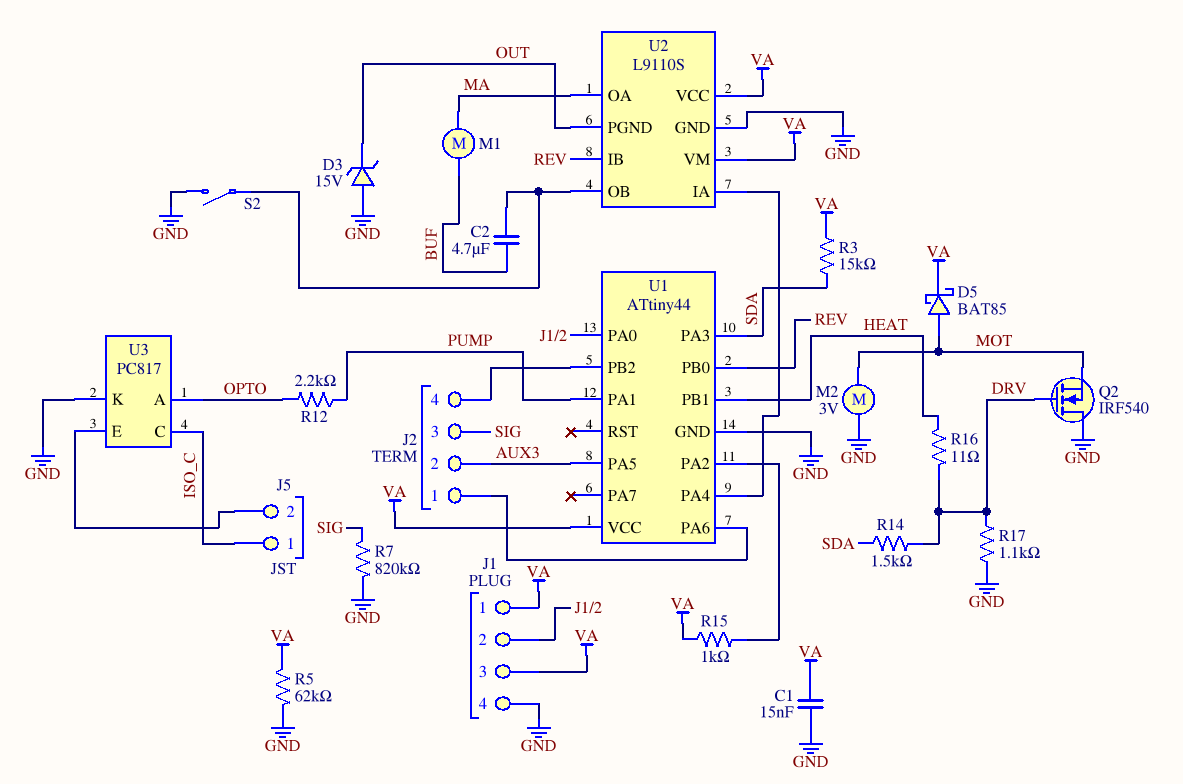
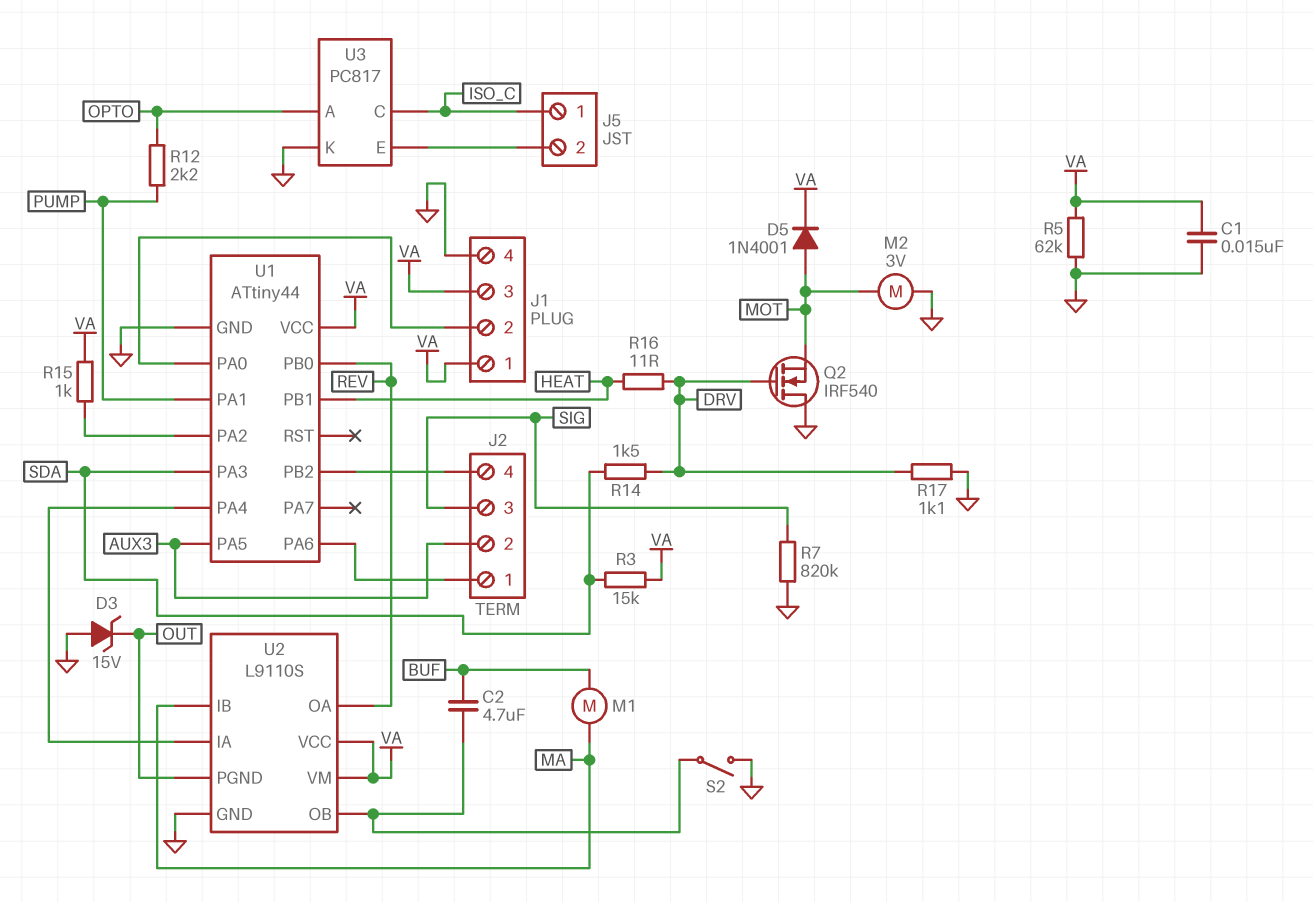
D5: schottky BAT85 (A MOT, K VA) -> diode 1N4001 (A MOT, K VA)
U2 pin IB: REV -> MA
U2 pin OA: MA -> REV

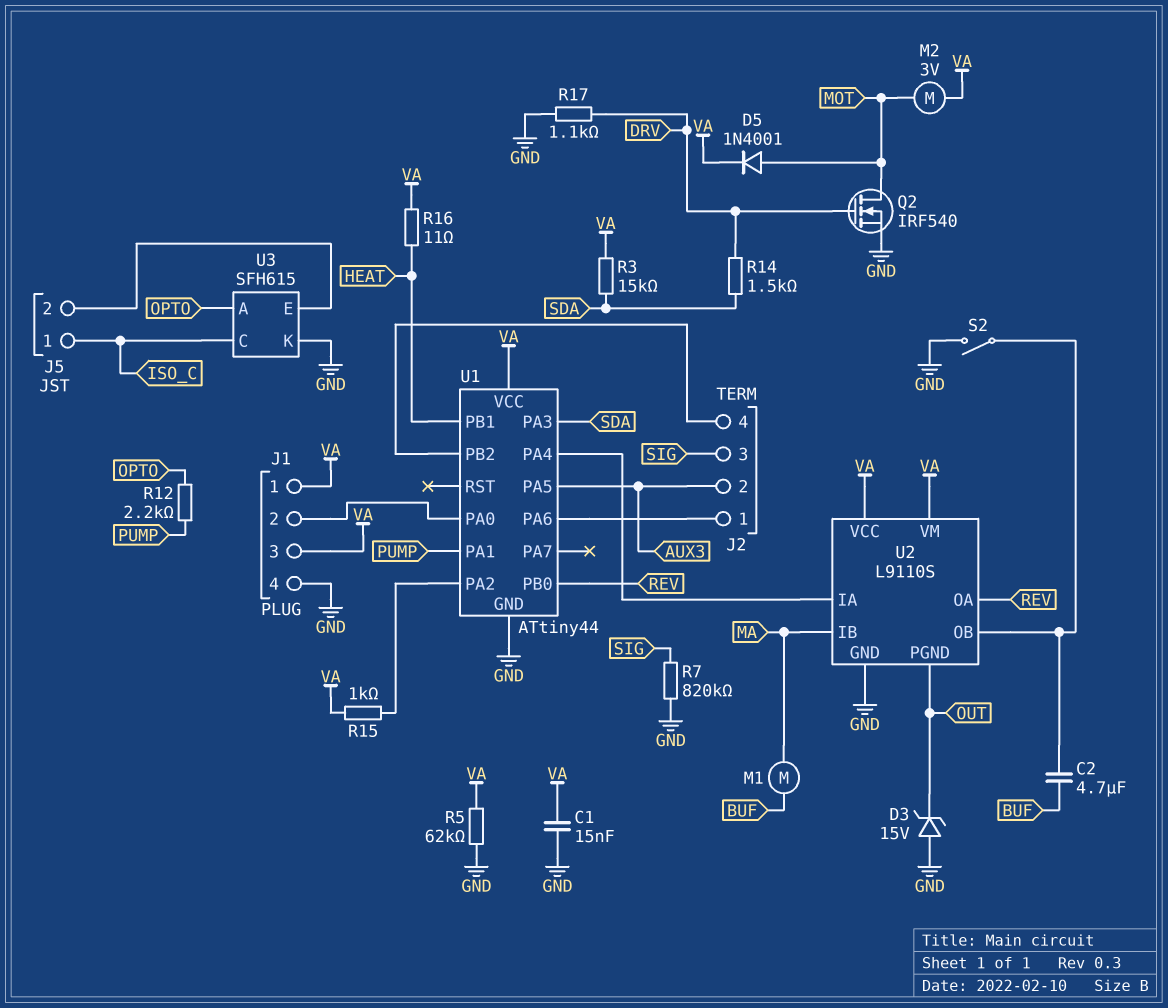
M2: motor 3V (GND, MOT) -> motor 3V (MOT, VA)
Q2: NMOS IRF540 (G DRV, D GND, S MOT) -> NMOS IRF540 (G DRV, D MOT, S GND)
R16: 11 (DRV, HEAT) -> 11 (HEAT, VA)
U3: PC817 -> SFH615

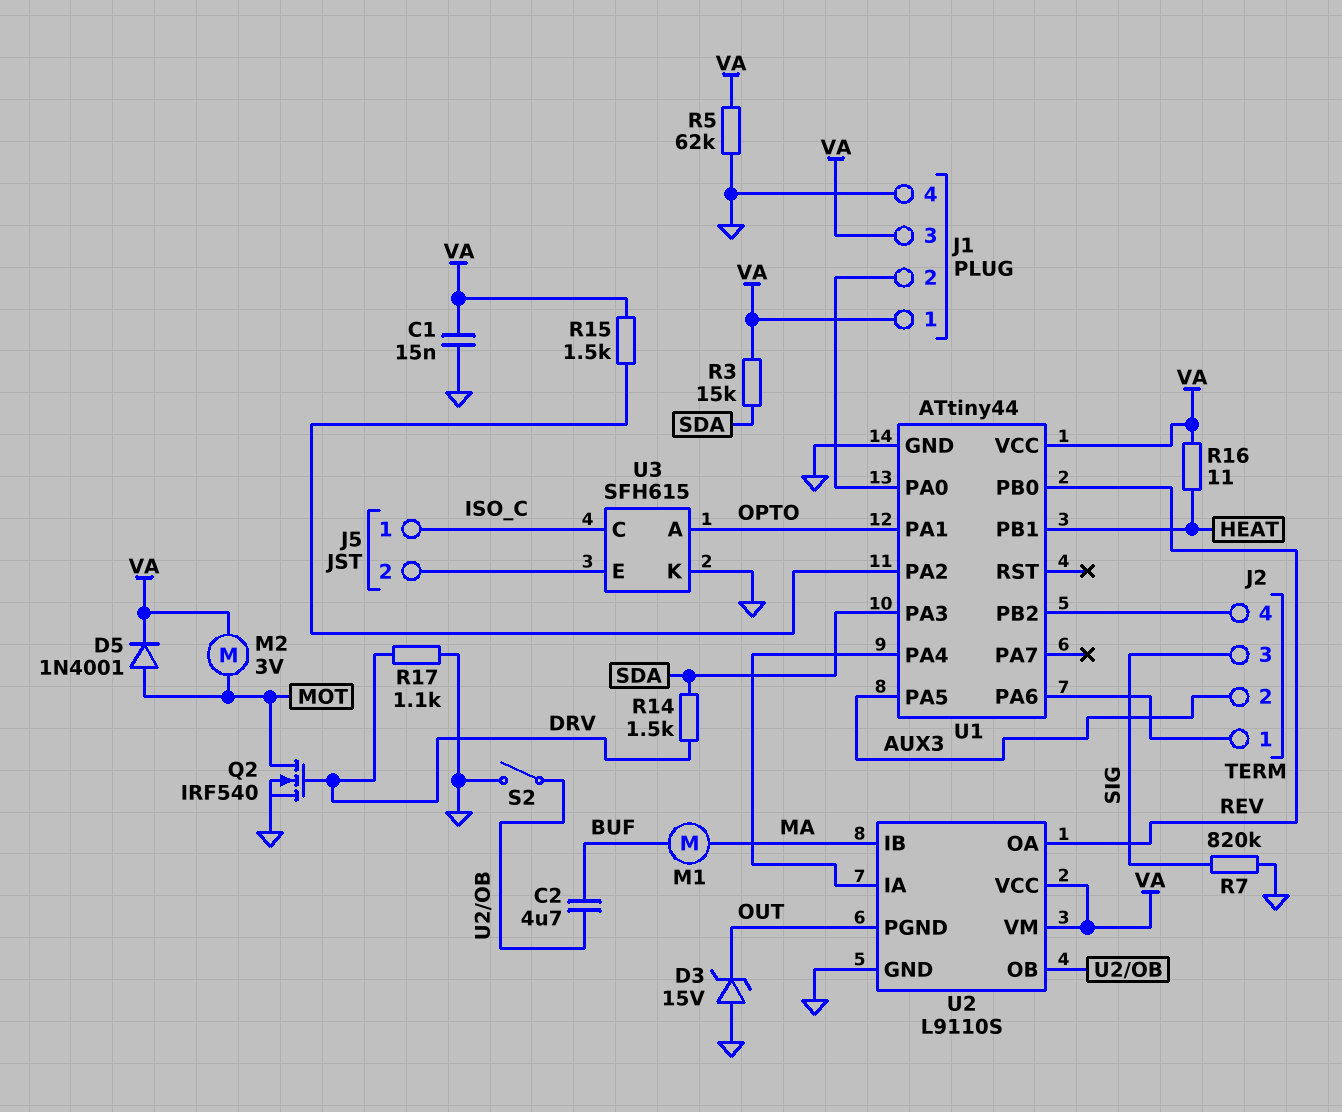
R12: 2.2k (OPTO, PUMP) -> none
R15: 1k (U1/PA2, VA) -> 1.5k (U1/PA2, VA)
U1 pin PA1: PUMP -> OPTO

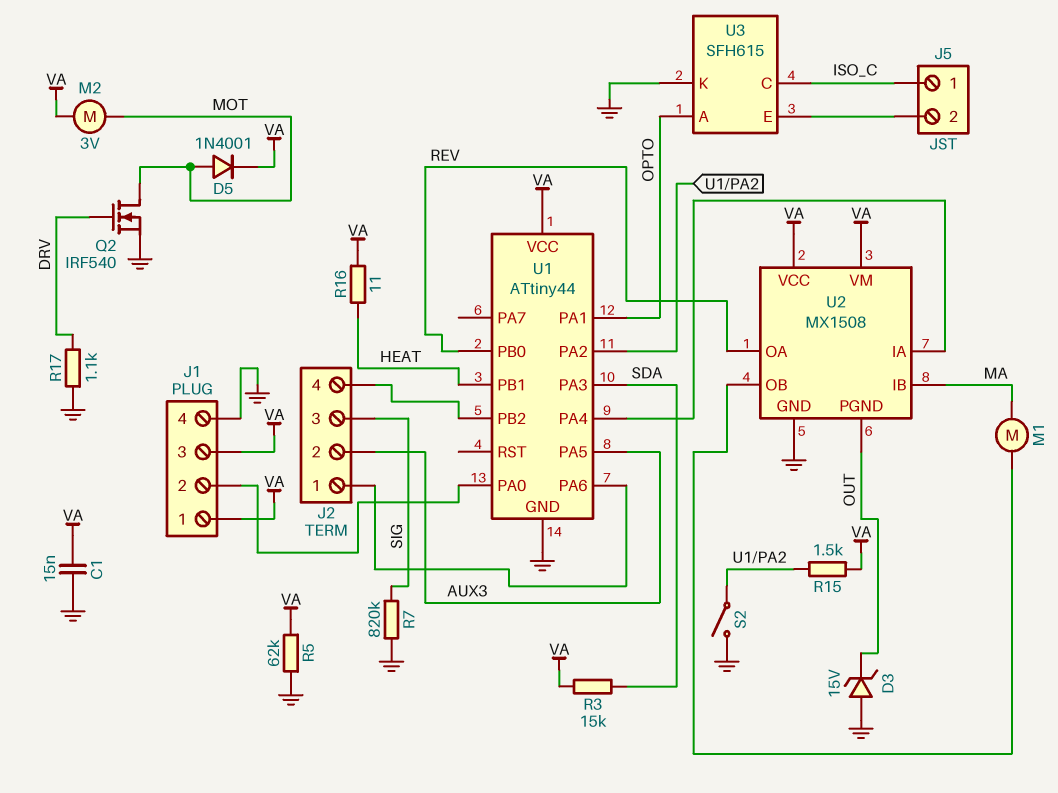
C2: 4.7uF (BUF, U2/OB) -> none
M1: motor (BUF, MA) -> motor (MA, U2/OB)
R14: 1.5k (DRV, SDA) -> none
S2: switch (GND, U2/OB) -> switch (GND, U1/PA2)
U2: L9110S -> MX1508

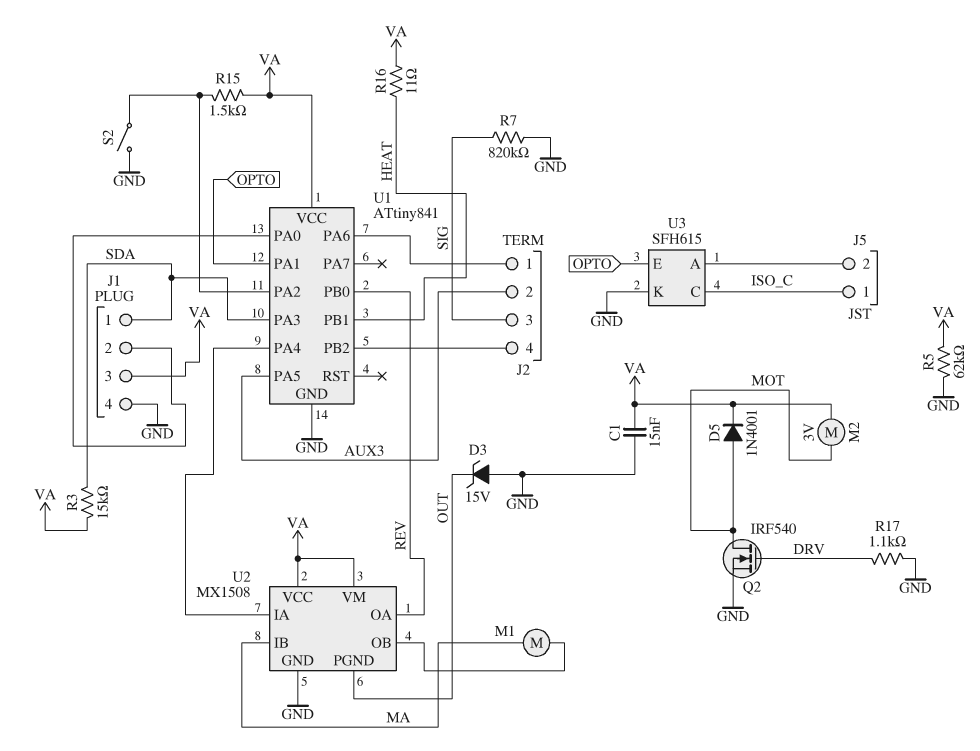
J1 pin 1: VA -> SDA
U1: ATtiny44 -> ATtiny841
U3 pin A: OPTO -> J5/2
U3 pin E: J5/2 -> OPTO

